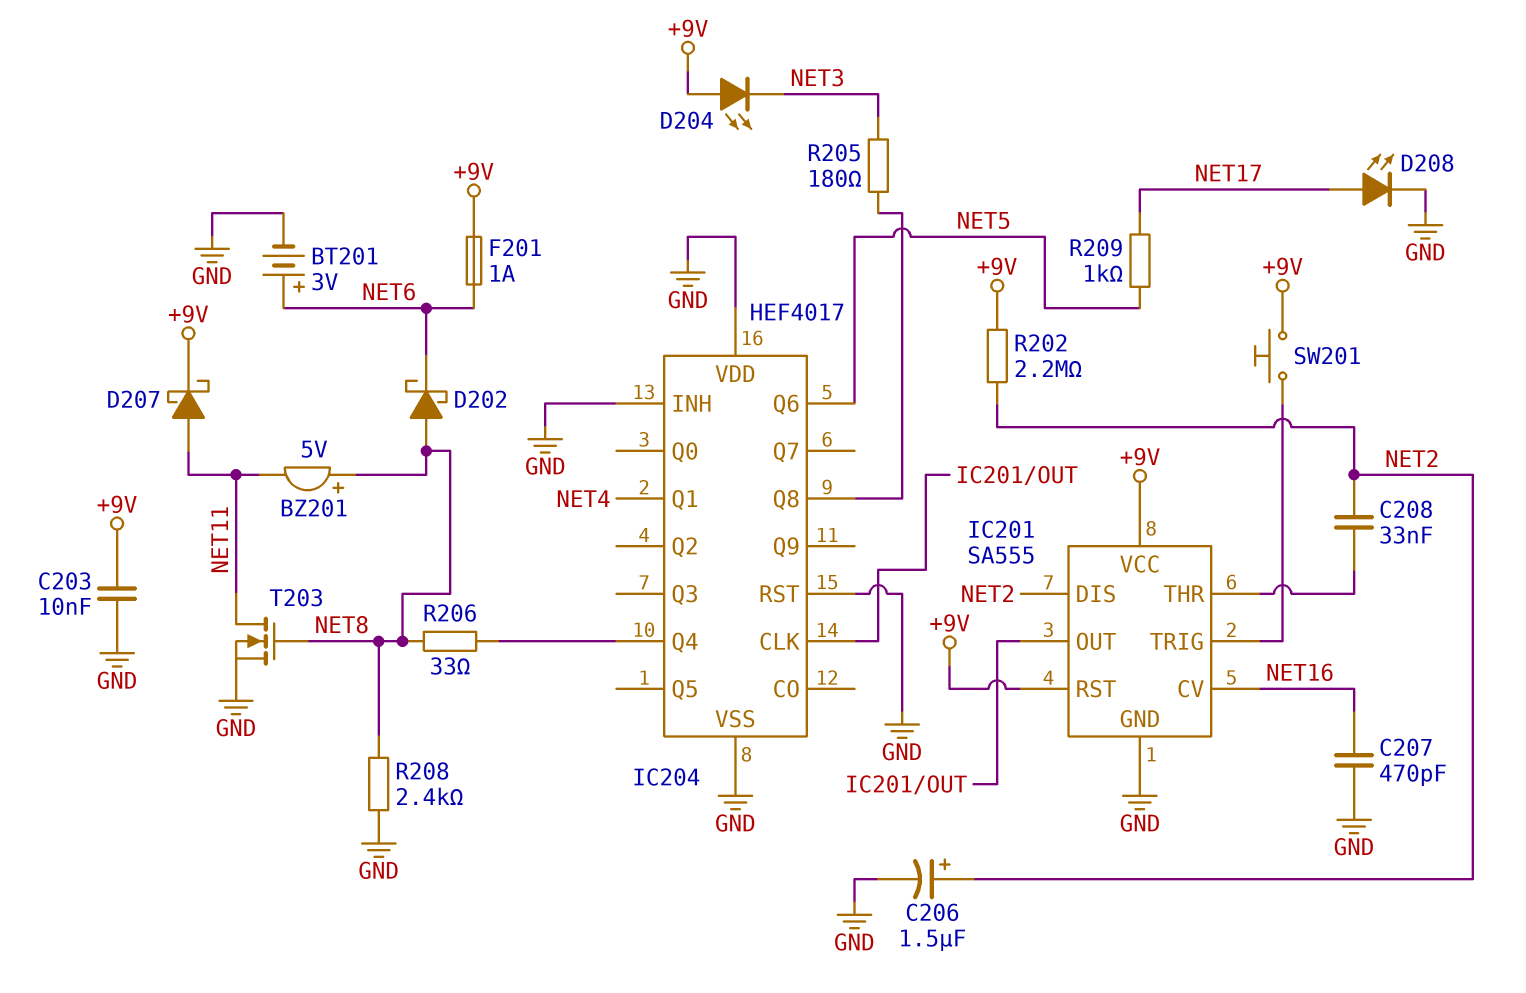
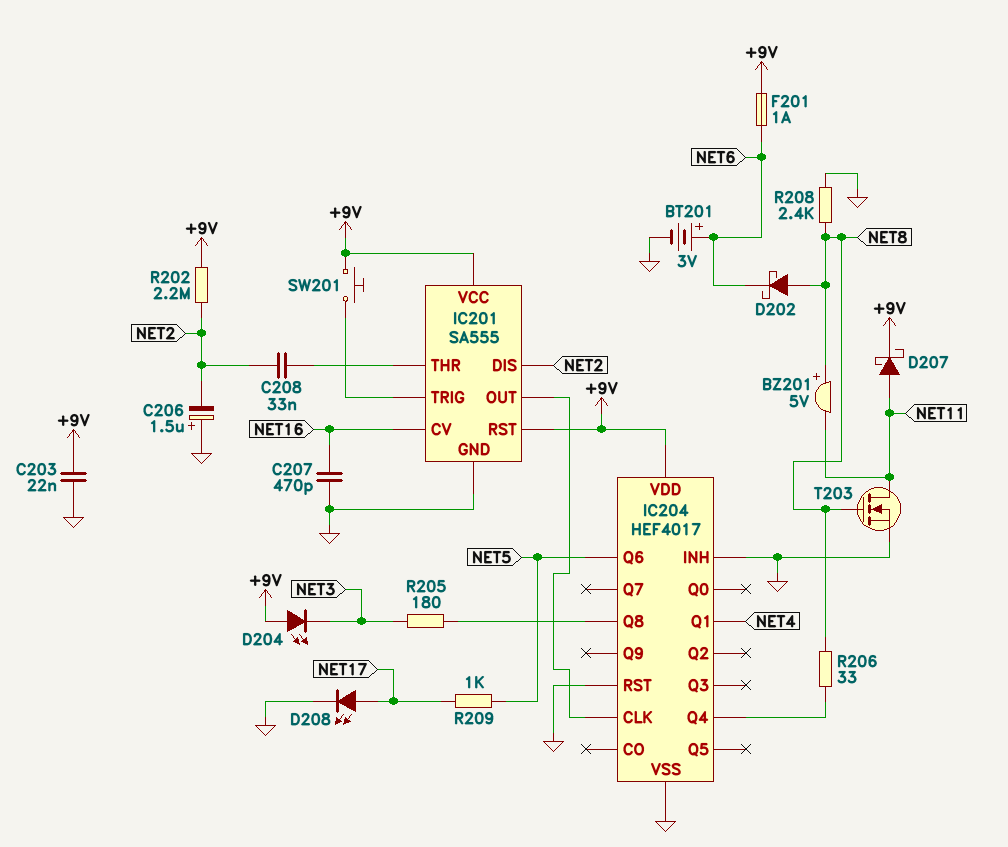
C203: 10nF (+9V, GND) -> 22nF (+9V, GND)
C206: 1.5uF (plus NET2, minus GND) -> 1.5uF (plus GND, minus NET2)
IC204 pin VDD: GND -> +9V

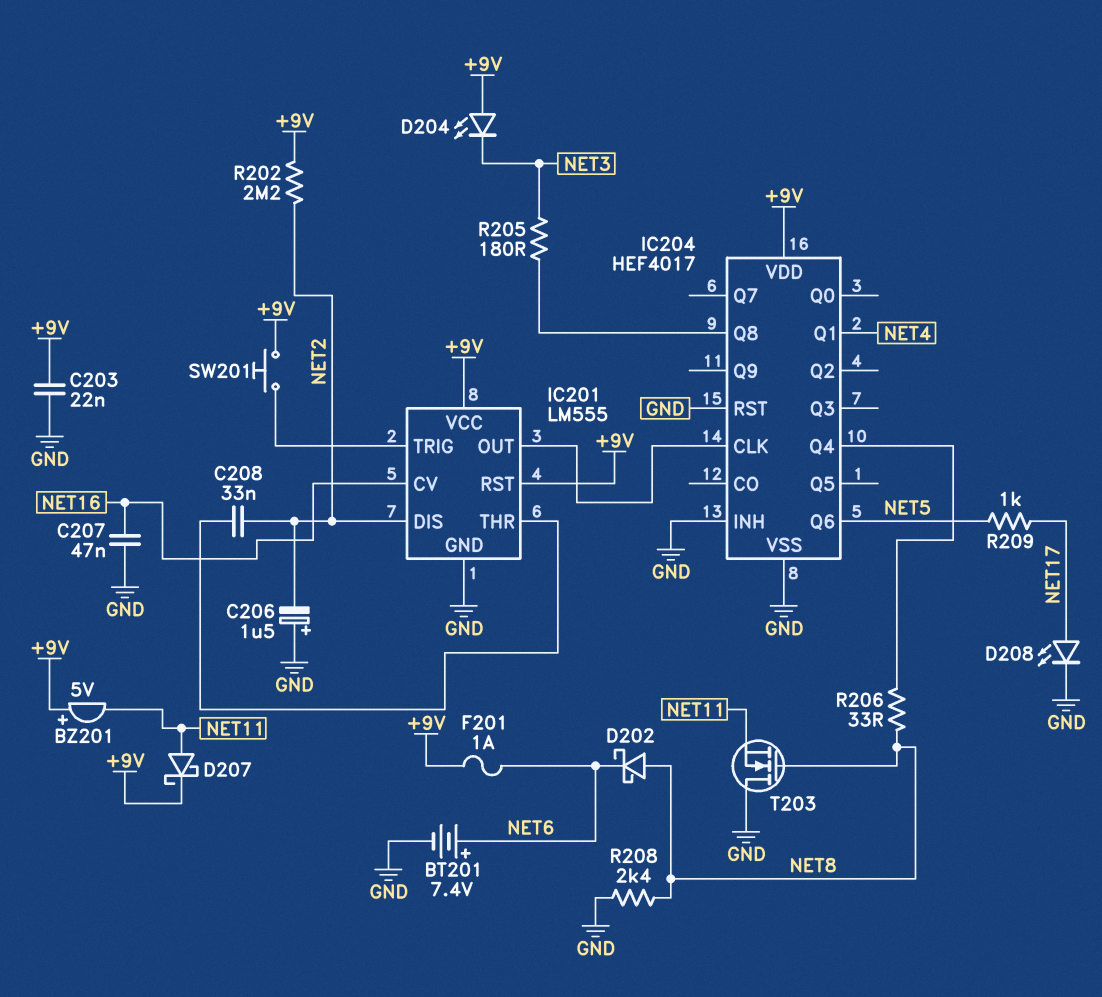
BT201: 3V (plus NET6, minus GND) -> 7.4V (plus NET6, minus GND)
BZ201: buzzer 5V (plus NET8, minus NET11) -> buzzer 5V (plus +9V, minus NET11)
C207: 470pF (GND, NET16) -> 47nF (GND, NET16)
IC201: SA555 -> LM555
T203: NMOS (G NET8, D NET11, S GND) -> NMOS (G NET8, D GND, S NET11)

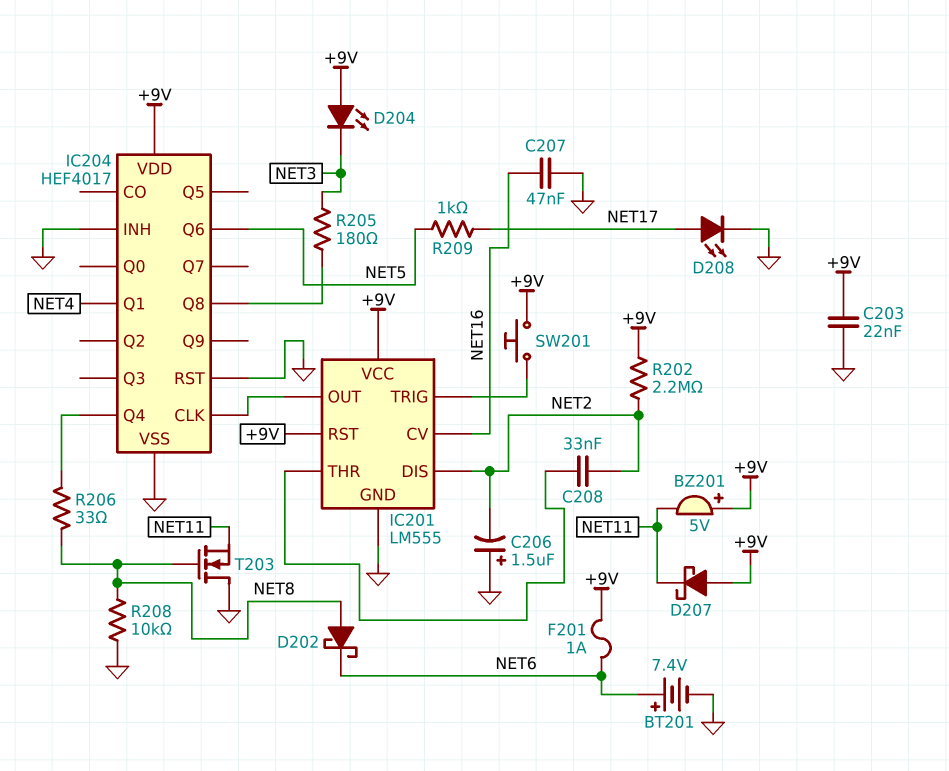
D207: schottky (A NET11, K +9V) -> schottky (A +9V, K NET11)
R208: 2.4k (GND, NET8) -> 10k (GND, NET8)

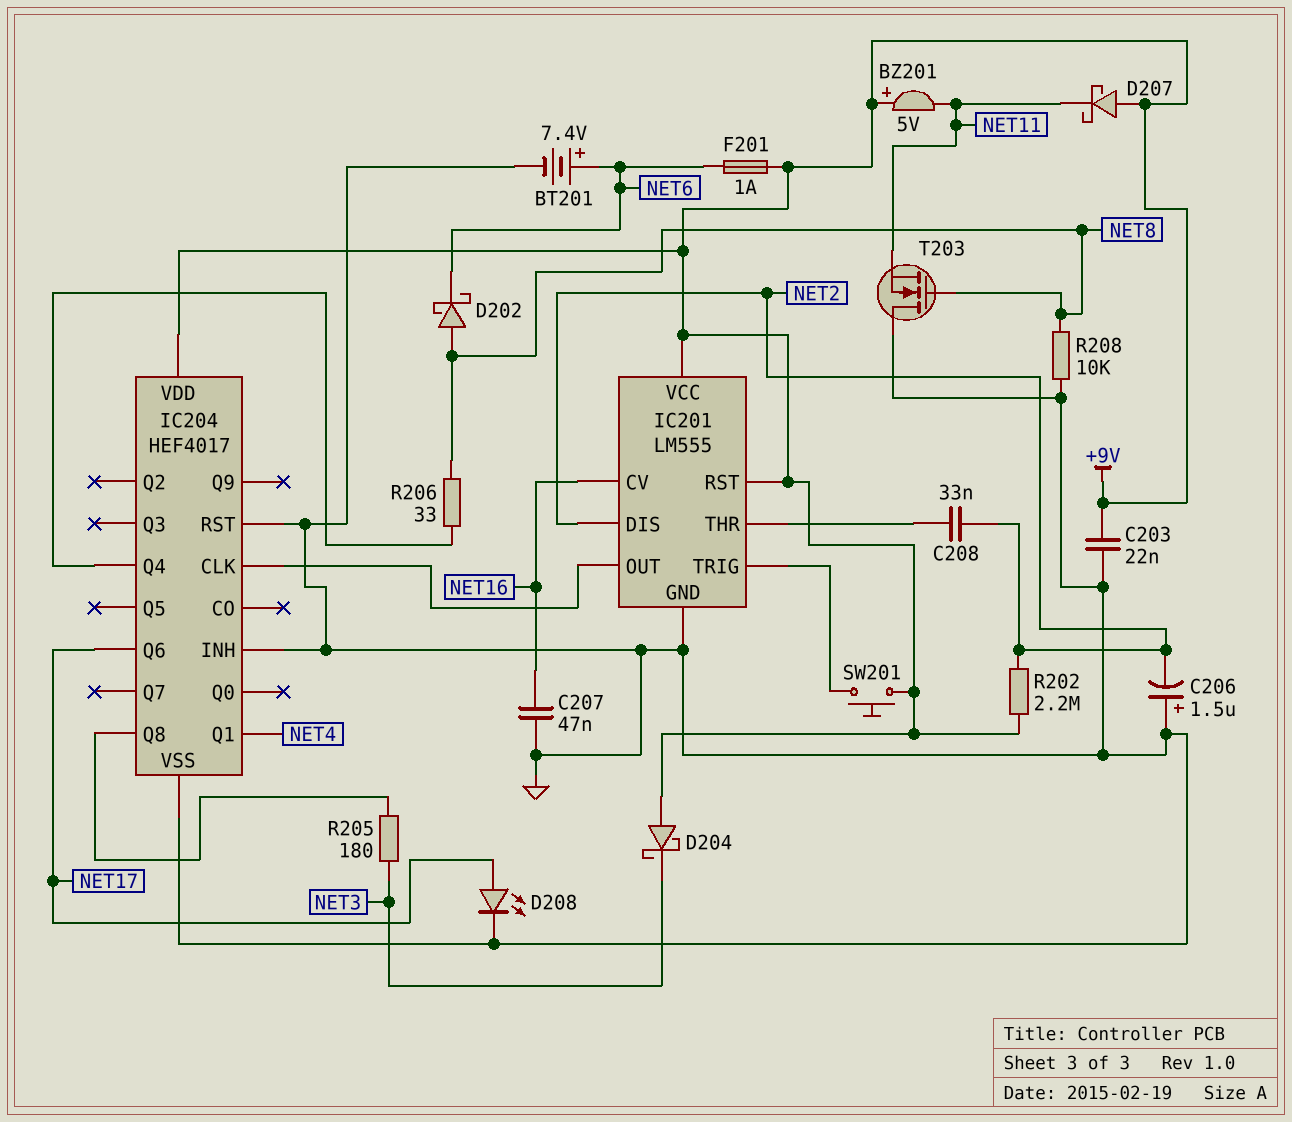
D204: LED (A +9V, K NET3) -> schottky (A +9V, K NET3)
IC204 pin Q6: NET5 -> NET17
R209: 1k (NET5, NET17) -> none

